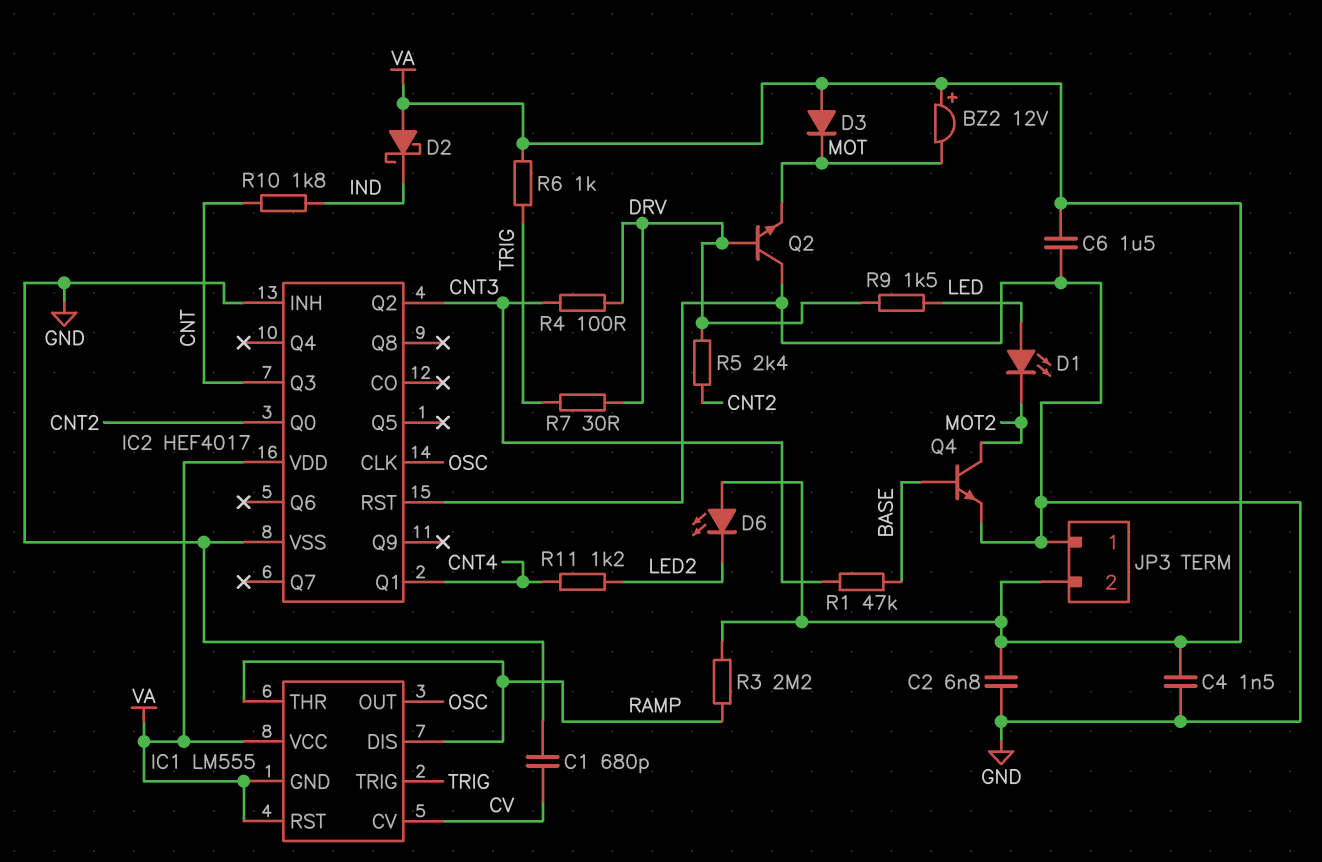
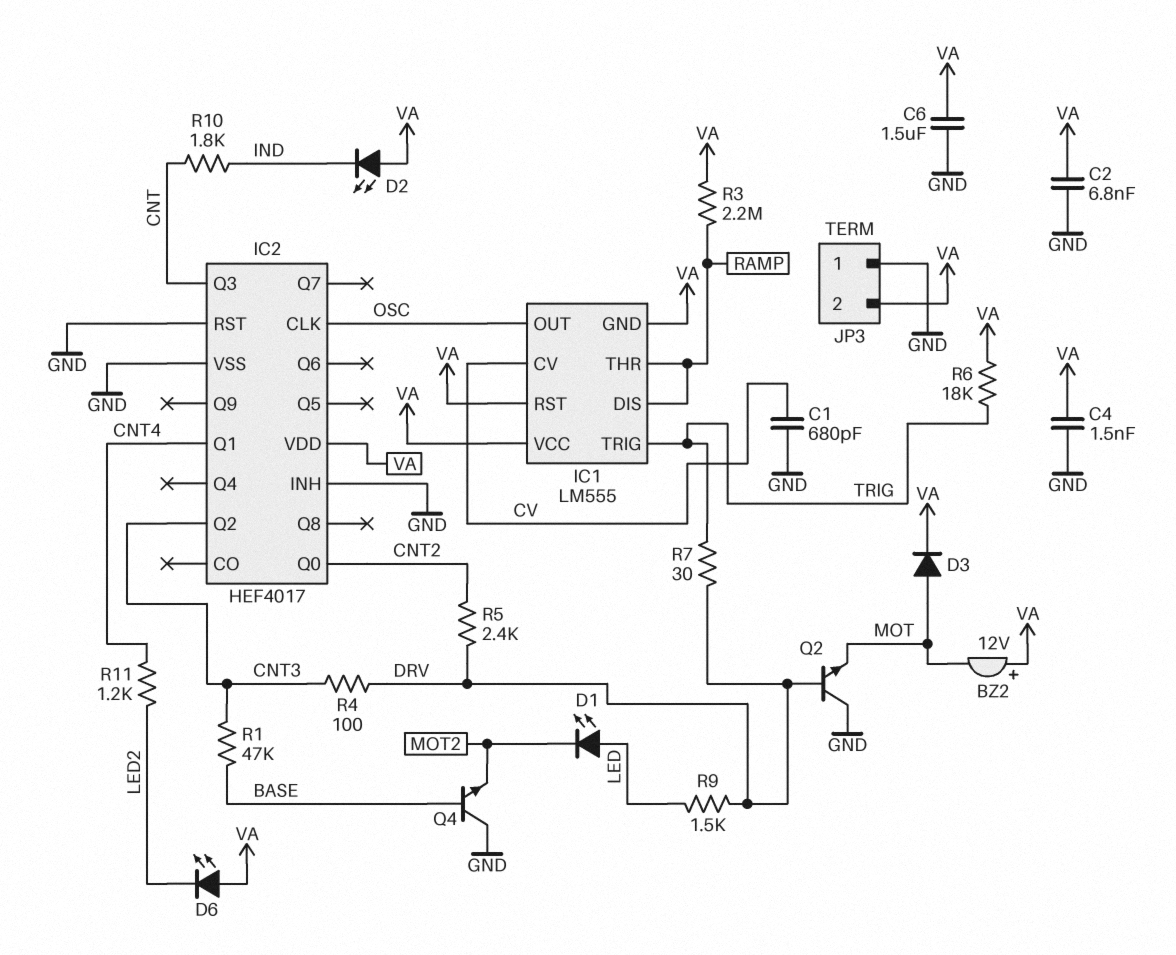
D2: schottky (A VA, K IND) -> LED (A VA, K IND)
D3: diode (A VA, K MOT) -> diode (A MOT, K VA)
Q4: NPN (B BASE, C MOT2, E GND) -> NPN (B BASE, C GND, E MOT2)
R6: 1k (TRIG, VA) -> 18k (TRIG, VA)

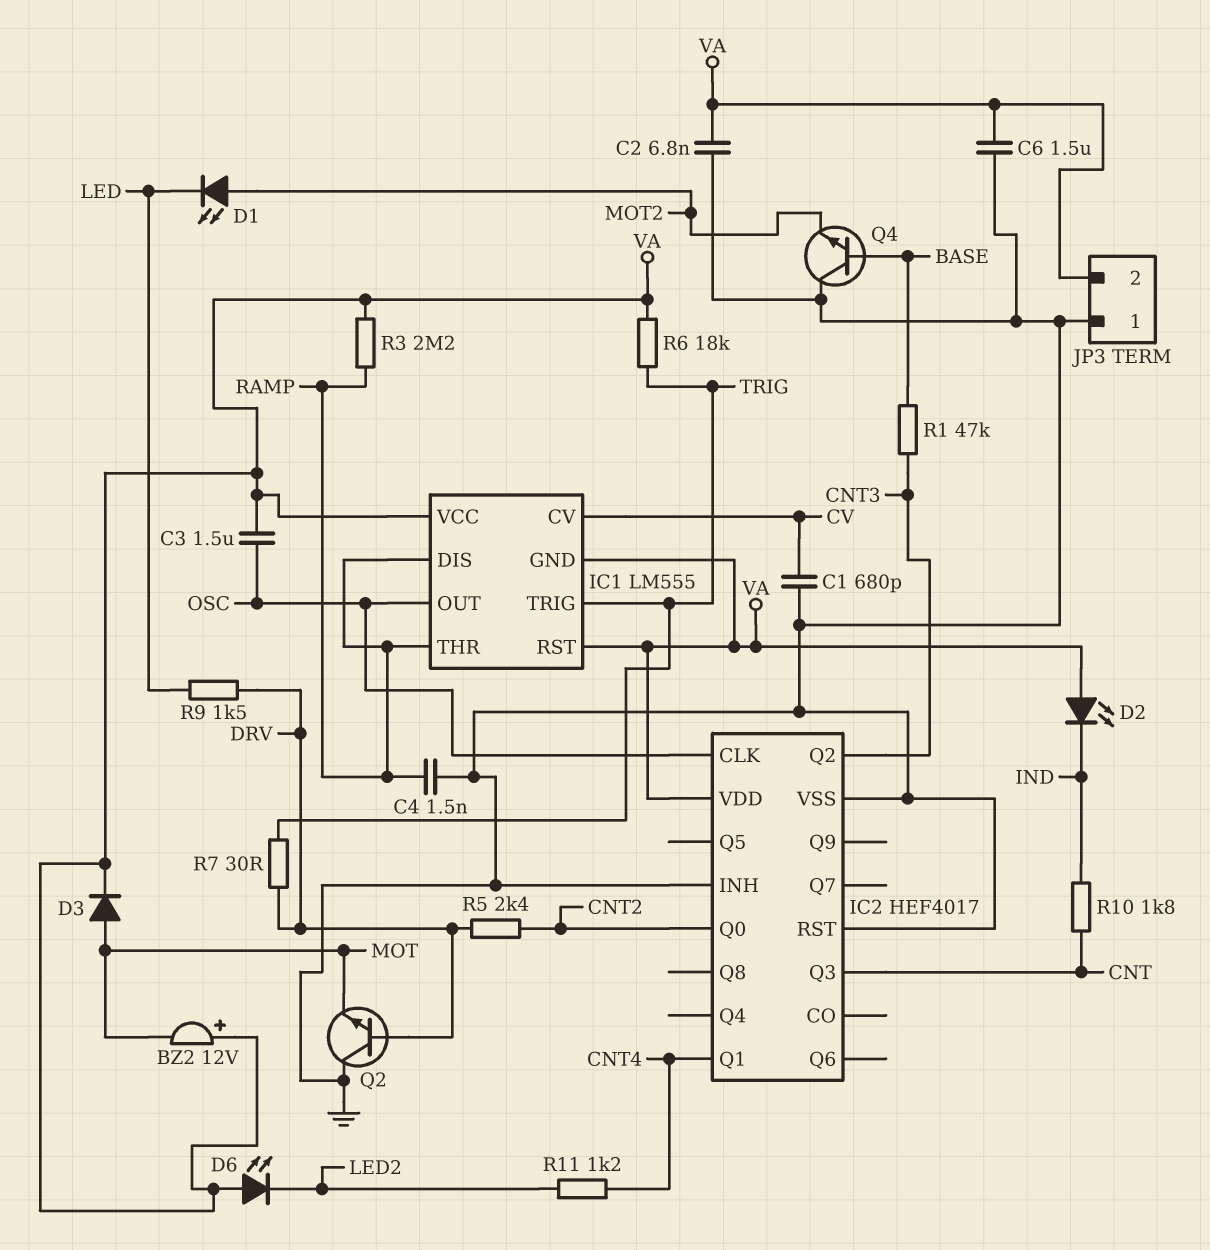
C3: none -> 1.5uF (OSC, VA)
C4: 1.5nF (GND, VA) -> 1.5nF (GND, RAMP)
D1: LED (A LED, K MOT2) -> LED (A MOT2, K LED)
R4: 100 (CNT3, DRV) -> none

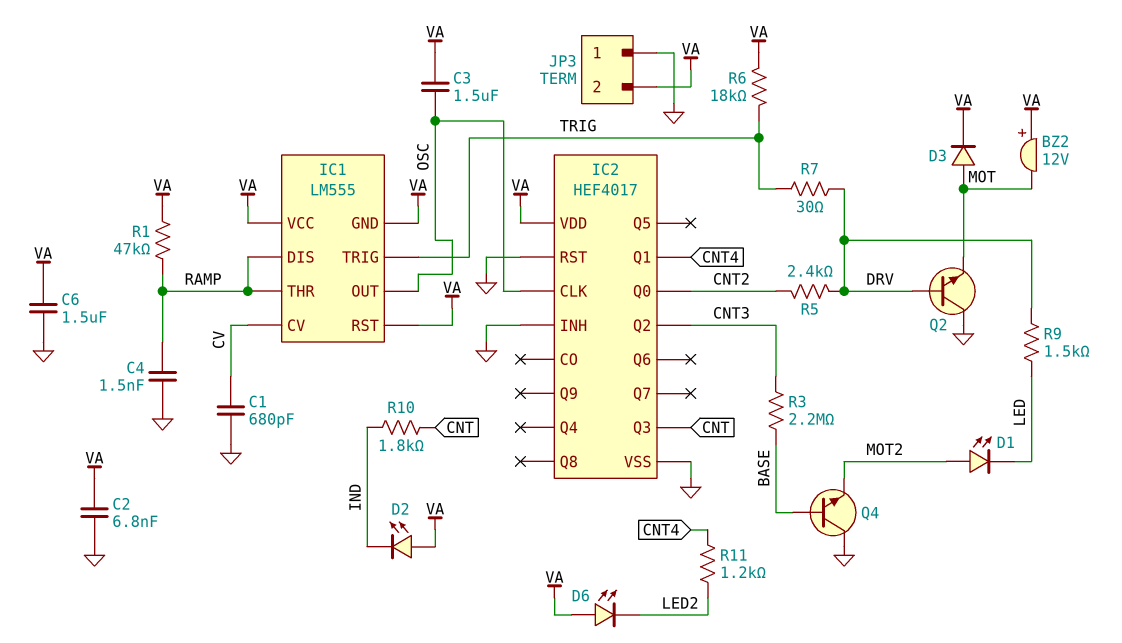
R1: 47k (BASE, CNT3) -> 47k (RAMP, VA)
R3: 2.2M (RAMP, VA) -> 2.2M (BASE, CNT3)

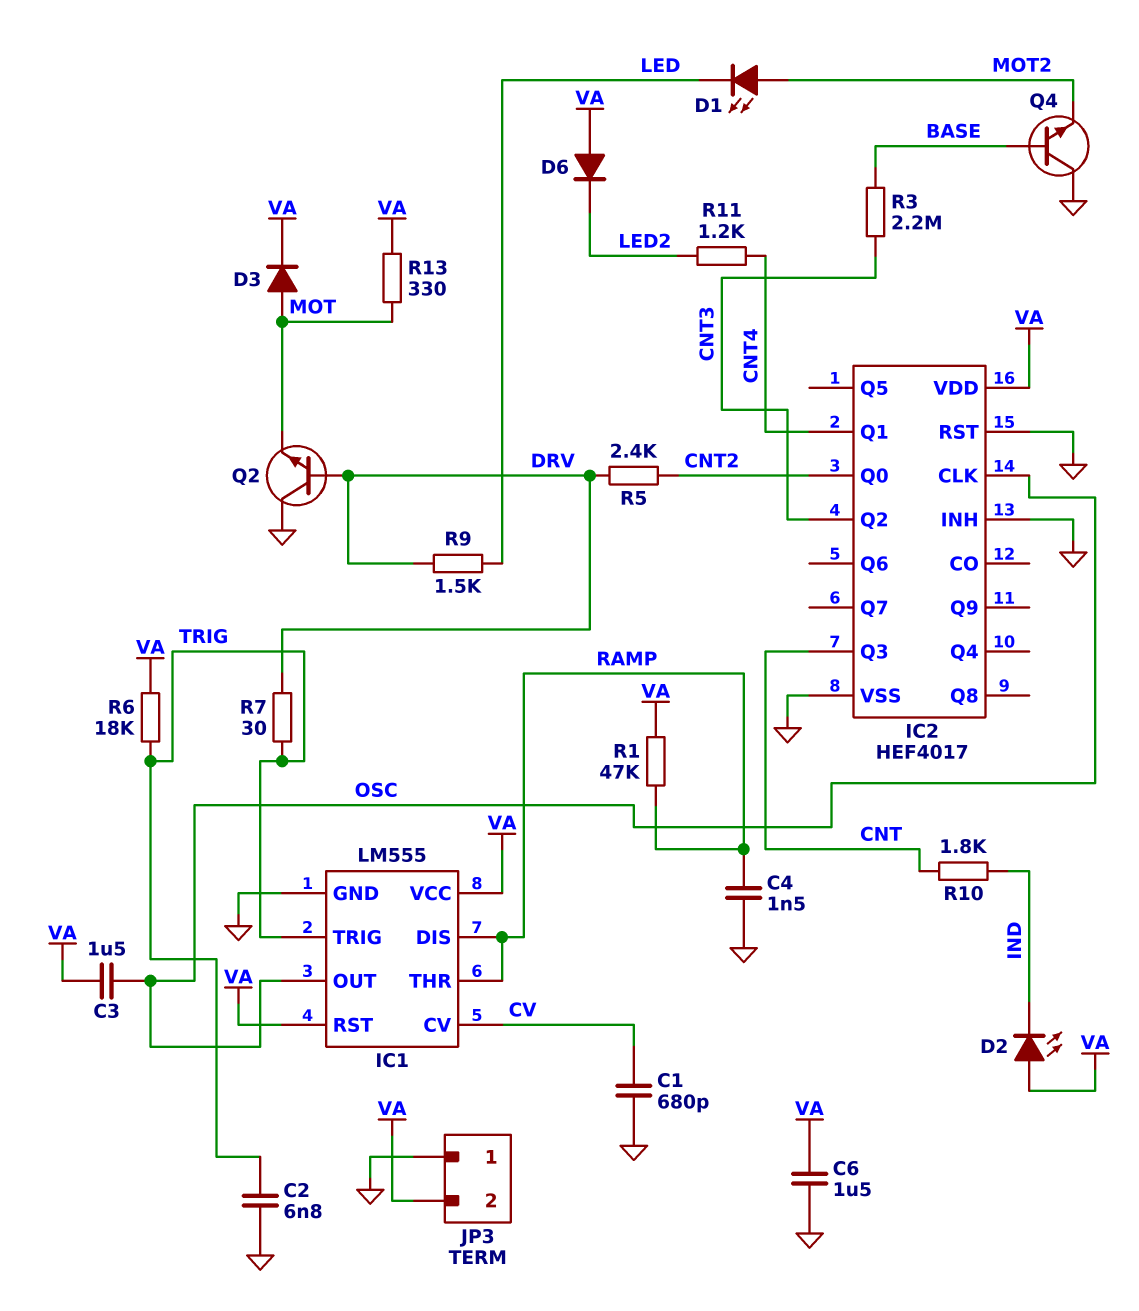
BZ2: buzzer 12V (plus VA, minus MOT) -> none
C2: 6.8nF (GND, VA) -> 6.8nF (GND, TRIG)
D6: LED (A VA, K LED2) -> diode (A VA, K LED2)
IC1 pin GND: VA -> GND
R13: none -> 330 (MOT, VA)

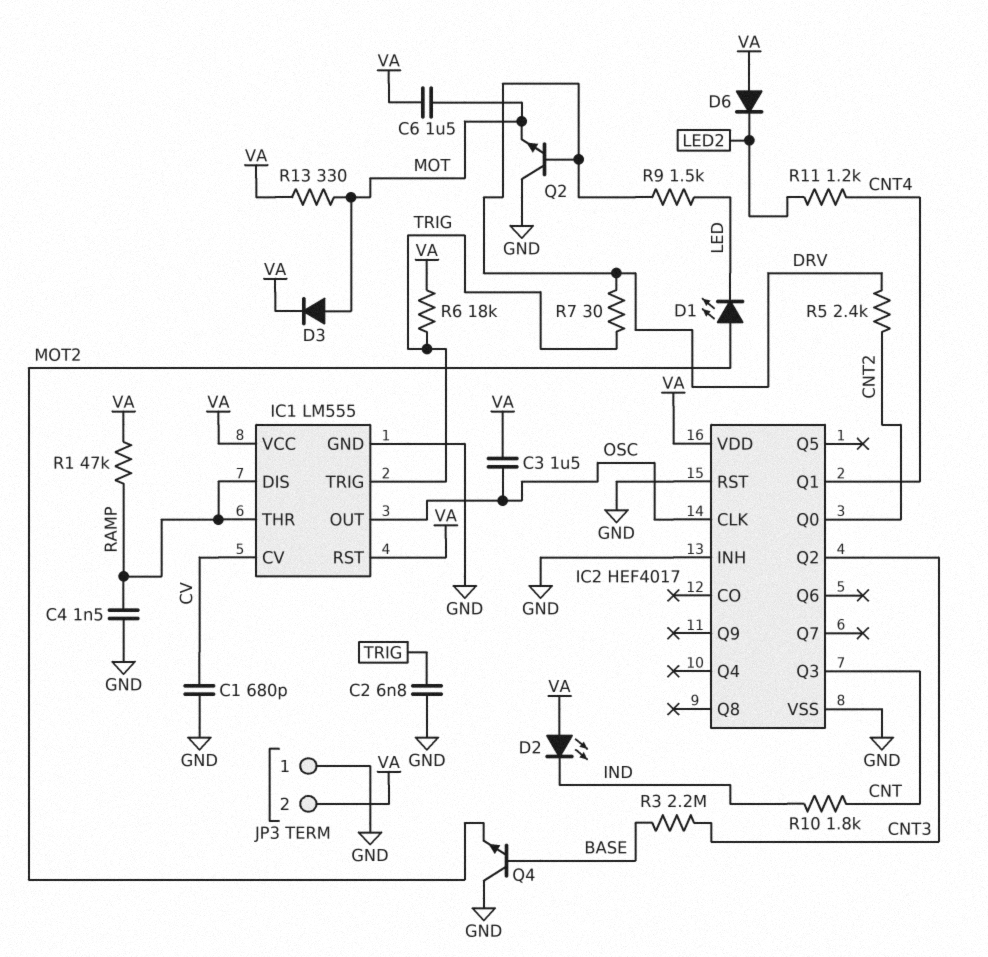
C6: 1.5uF (GND, VA) -> 1.5uF (MOT, VA)

